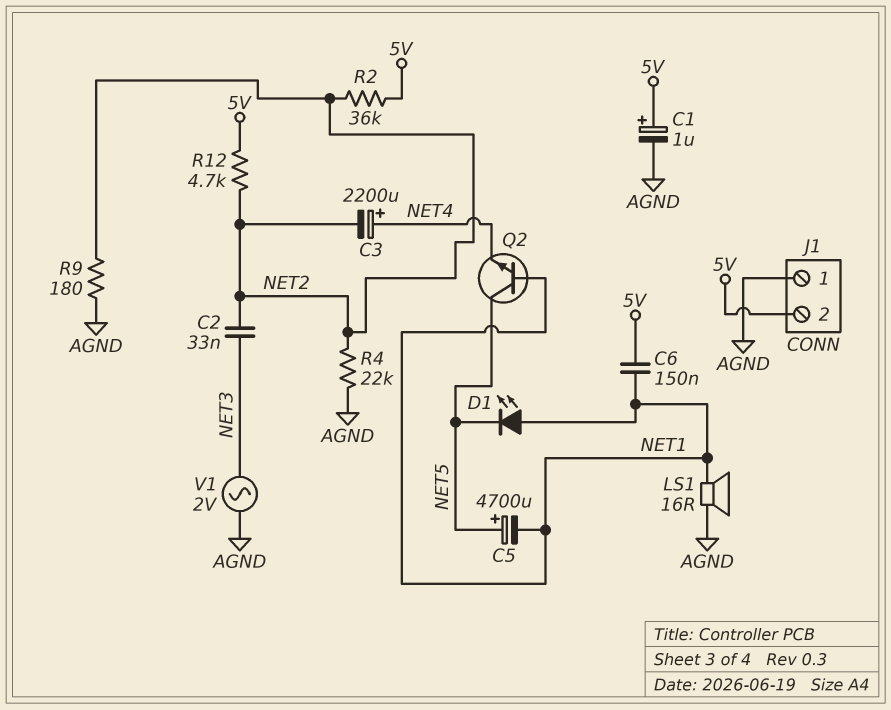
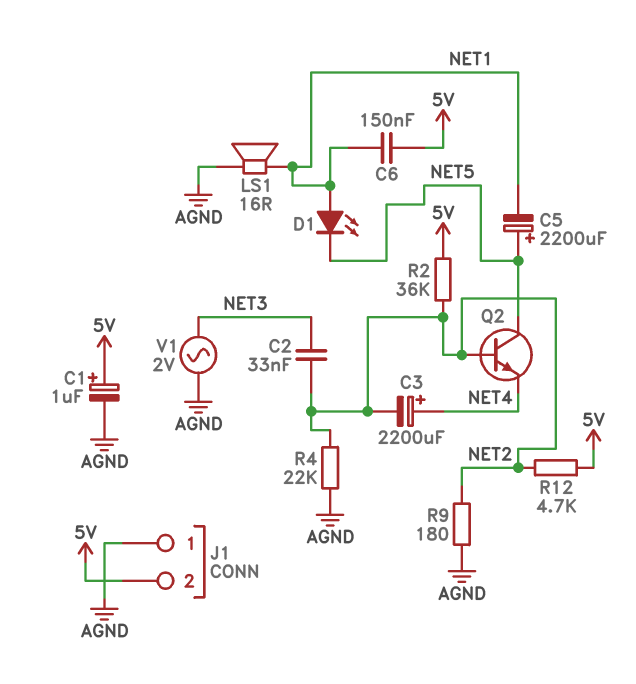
C5: 4700uF (plus NET5, minus NET1) -> 2200uF (plus NET5, minus NET1)
Q2: NPN (B NET1, C NET5, E NET4) -> NPN (B NET2, C NET5, E NET4)

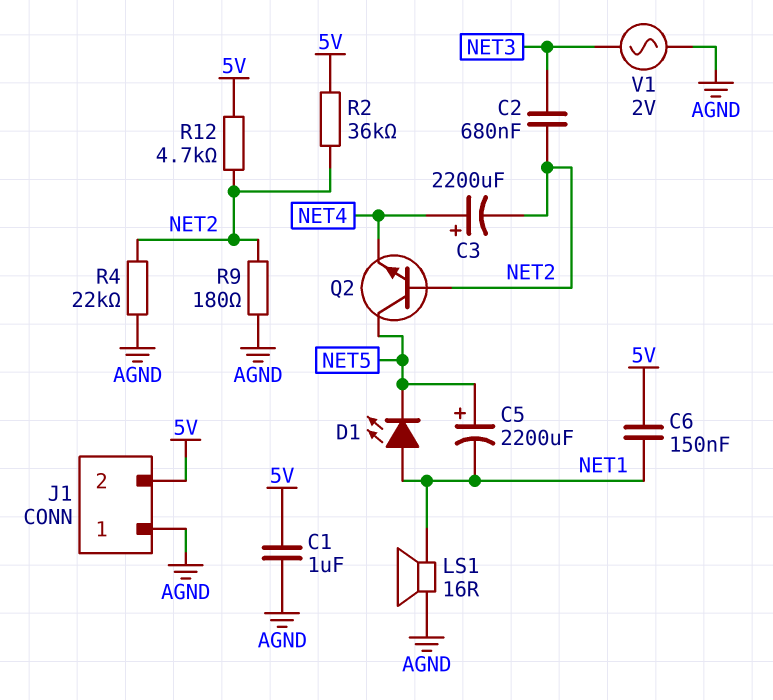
C1: 1uF (plus 5V, minus AGND) -> 1uF (5V, AGND)
C2: 33nF (NET2, NET3) -> 680nF (NET2, NET3)

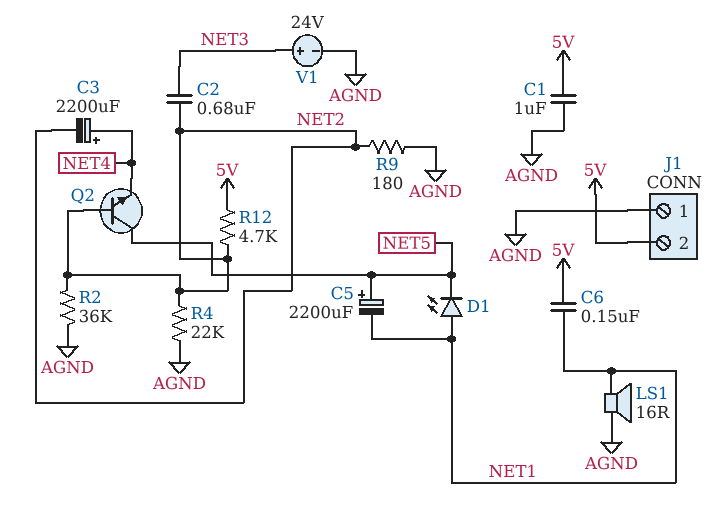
R2: 36k (5V, NET2) -> 36k (AGND, NET2)
V1: AC 2V (AGND, NET3) -> 24V (plus NET3, minus AGND)

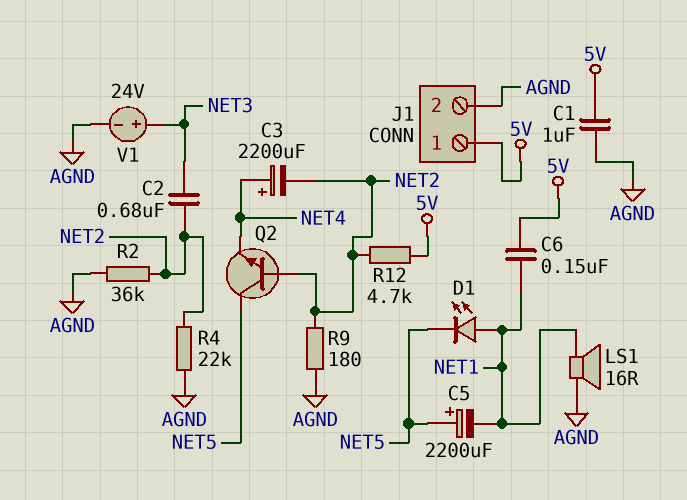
J1 pin 1: AGND -> 5V
J1 pin 2: 5V -> AGND

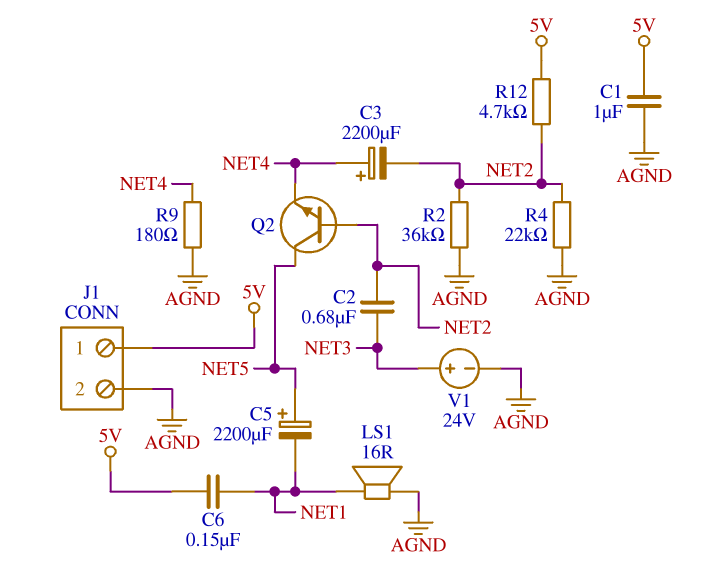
D1: LED (A NET1, K NET5) -> none
R9: 180 (AGND, NET2) -> 180 (AGND, NET4)

